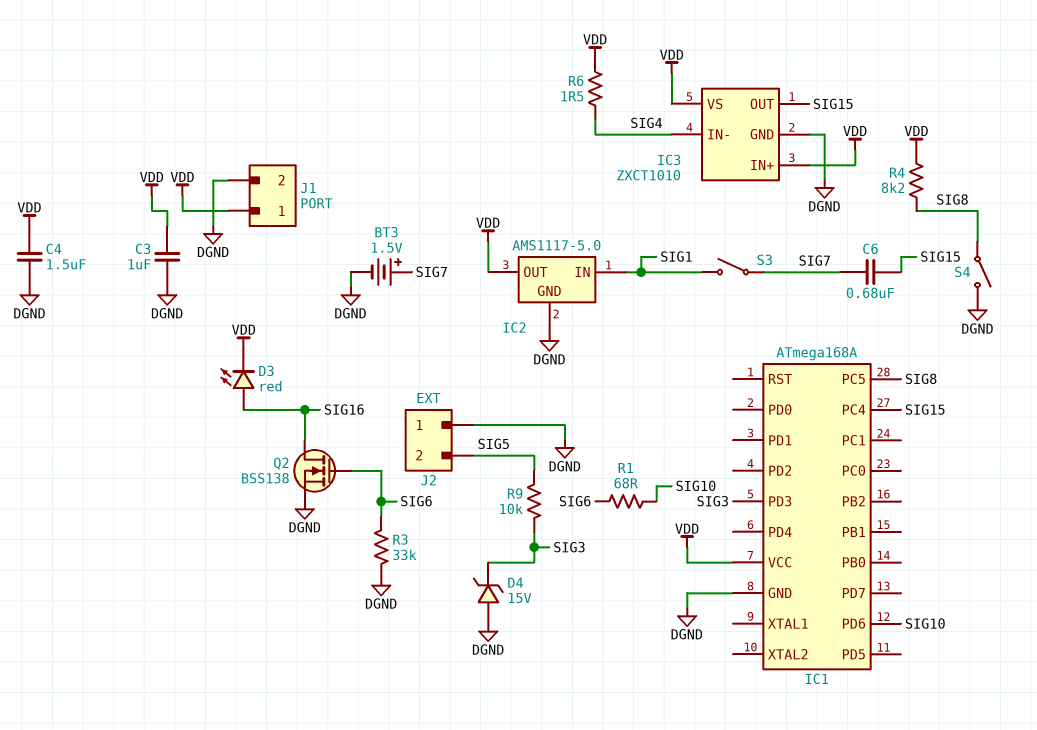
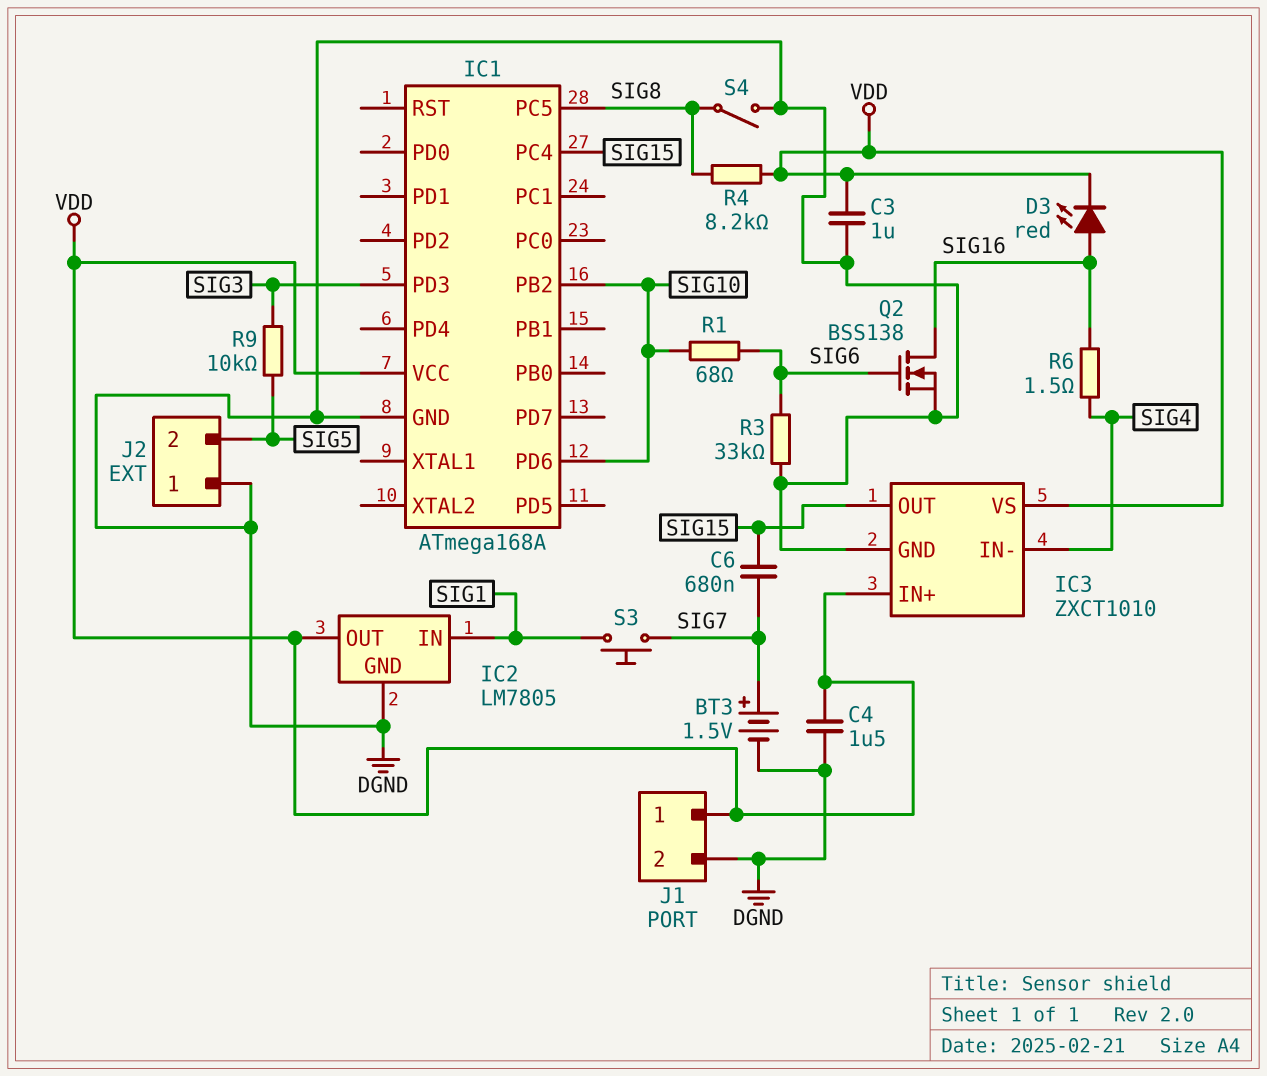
D4: zener 15V (A DGND, K SIG3) -> none
IC1 pin PB2: none -> SIG10
IC2: AMS1117-5.0 -> LM7805
R6: 1.5 (SIG4, VDD) -> 1.5 (SIG4, SIG16)
S3: switch (SIG1, SIG7) -> button (SIG1, SIG7)

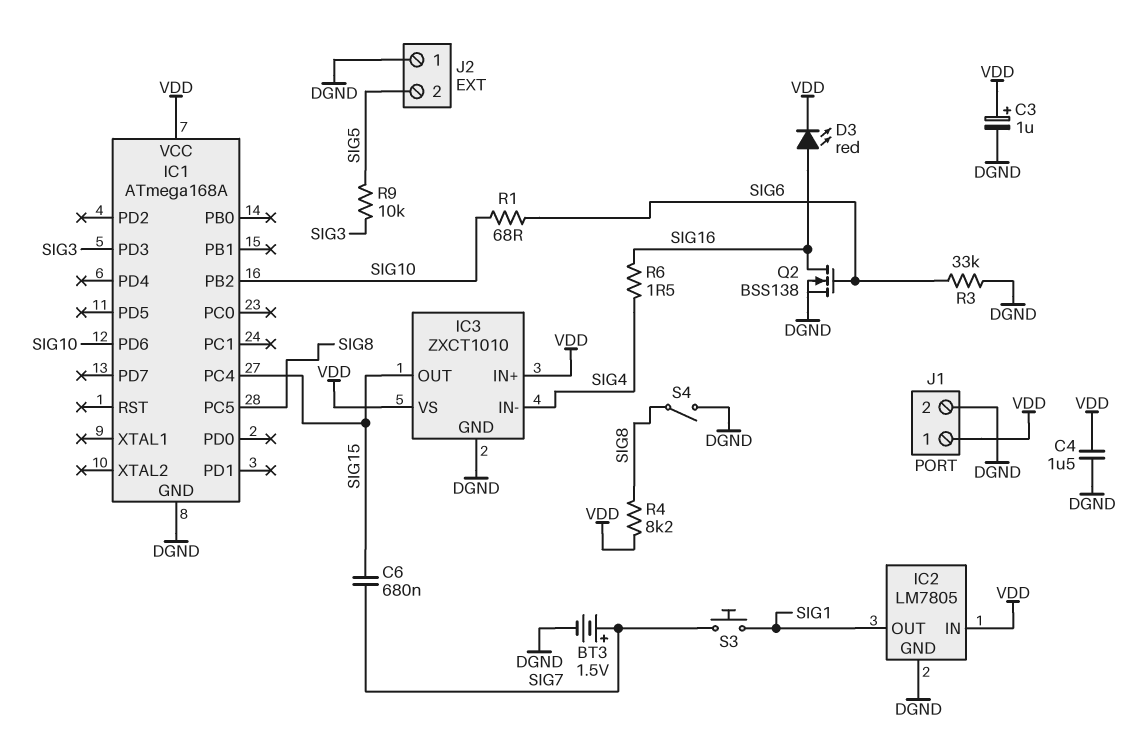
C3: 1uF (DGND, VDD) -> 1uF (plus VDD, minus DGND)
IC2 pin IN: SIG1 -> VDD
IC2 pin OUT: VDD -> SIG1

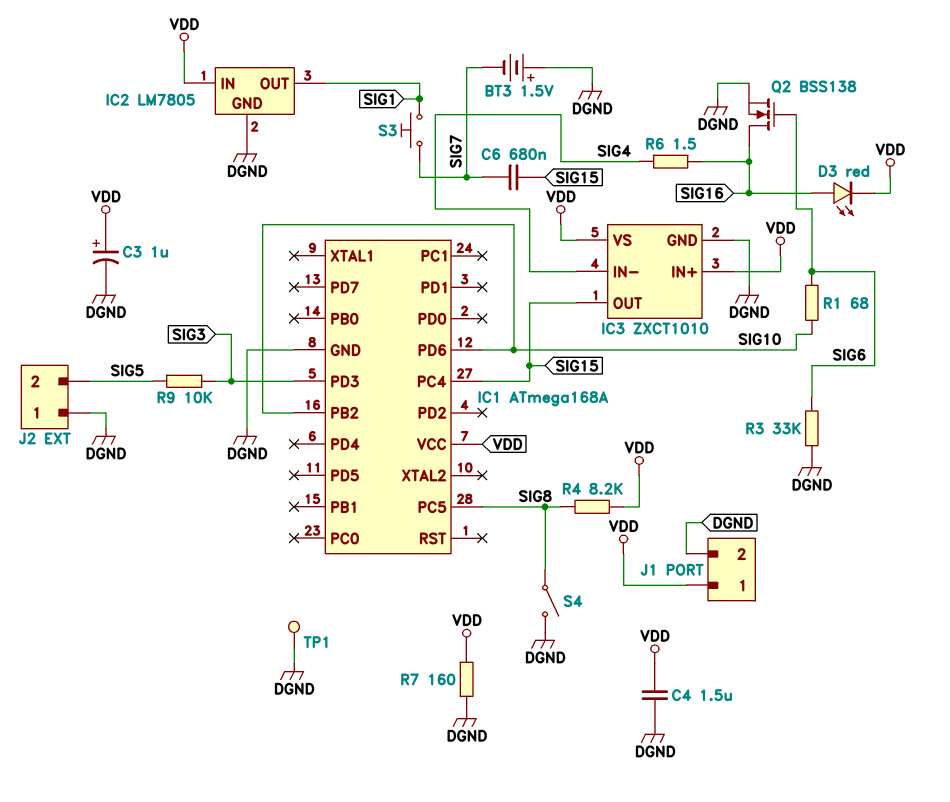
BT3: 1.5V (plus SIG7, minus DGND) -> 1.5V (plus DGND, minus SIG7)
R7: none -> 160 (DGND, VDD)
TP1: none -> test point (DGND)

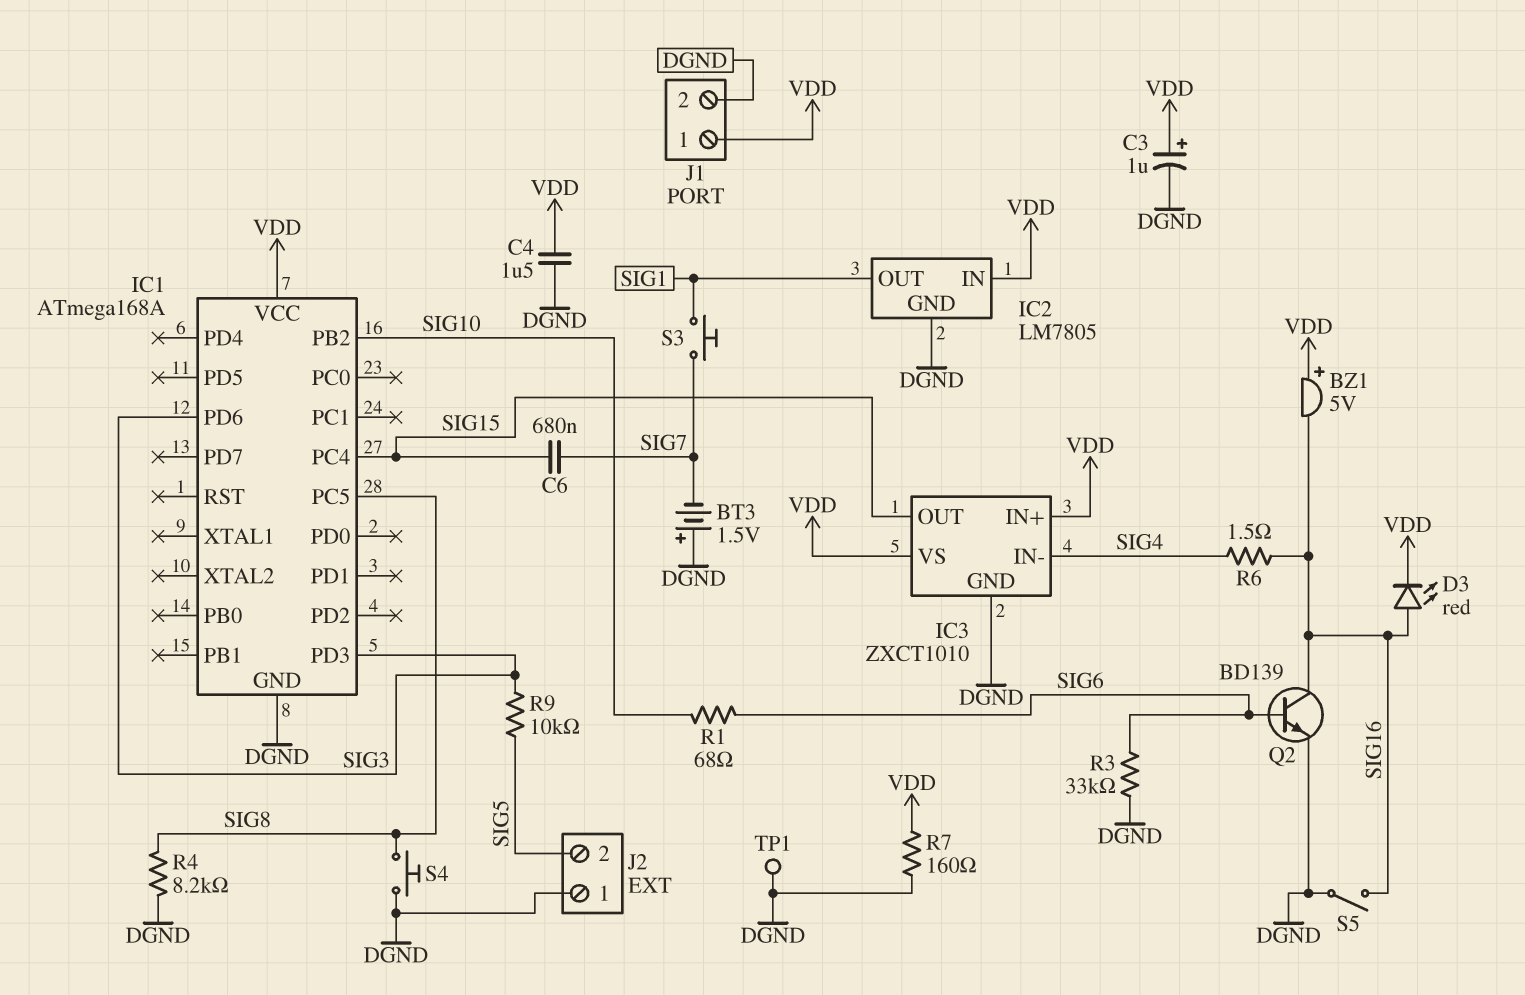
BZ1: none -> buzzer 5V (plus VDD, minus SIG16)
IC1 pin PD6: SIG10 -> SIG3
Q2: NMOS BSS138 (G SIG6, D SIG16, S DGND) -> NPN BD139 (B SIG6, C SIG16, E DGND)
R4: 8.2k (SIG8, VDD) -> 8.2k (DGND, SIG8)
S4: switch (DGND, SIG8) -> button (DGND, SIG8)
S5: none -> switch (DGND, SIG16)

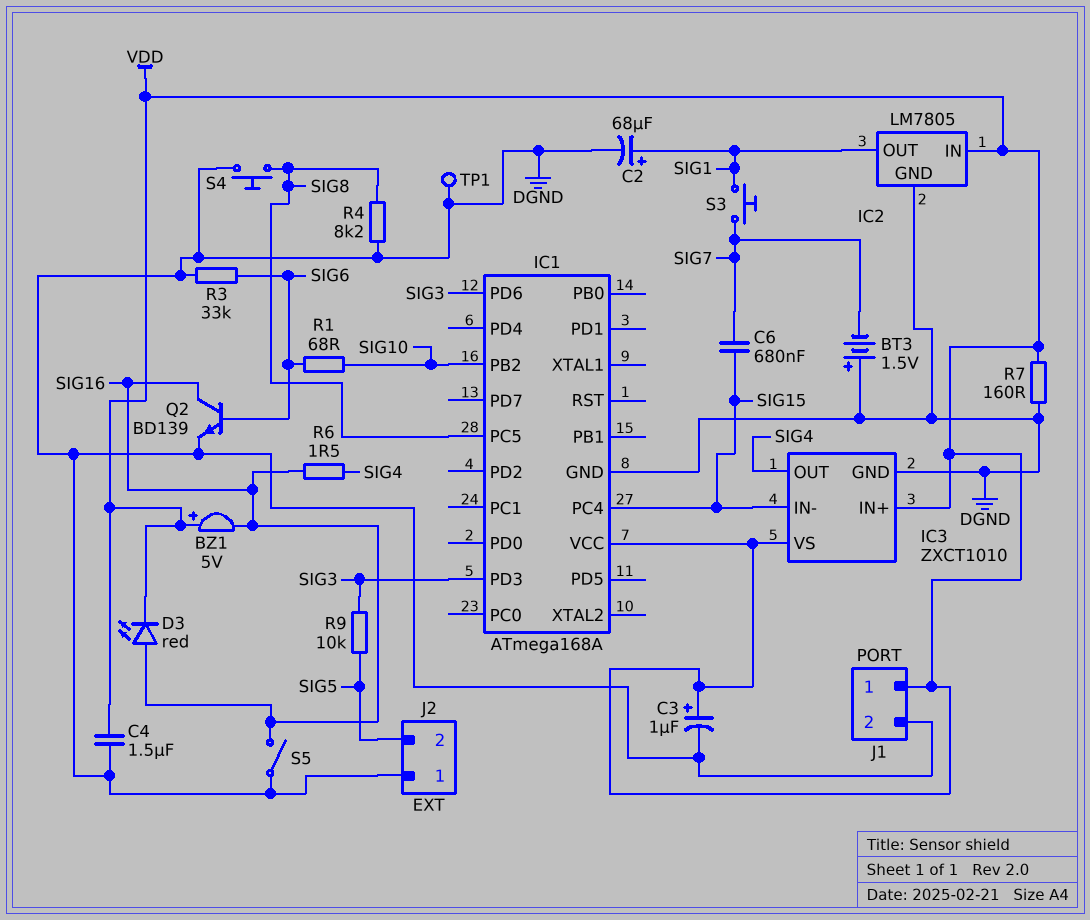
C2: none -> 68uF (plus SIG1, minus DGND)
IC3 pin IN-: SIG4 -> SIG15
IC3 pin OUT: SIG15 -> SIG4

